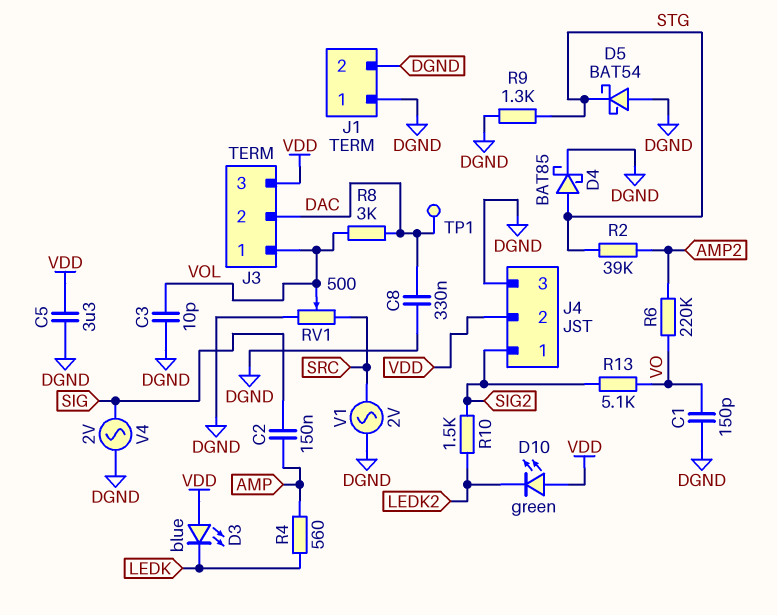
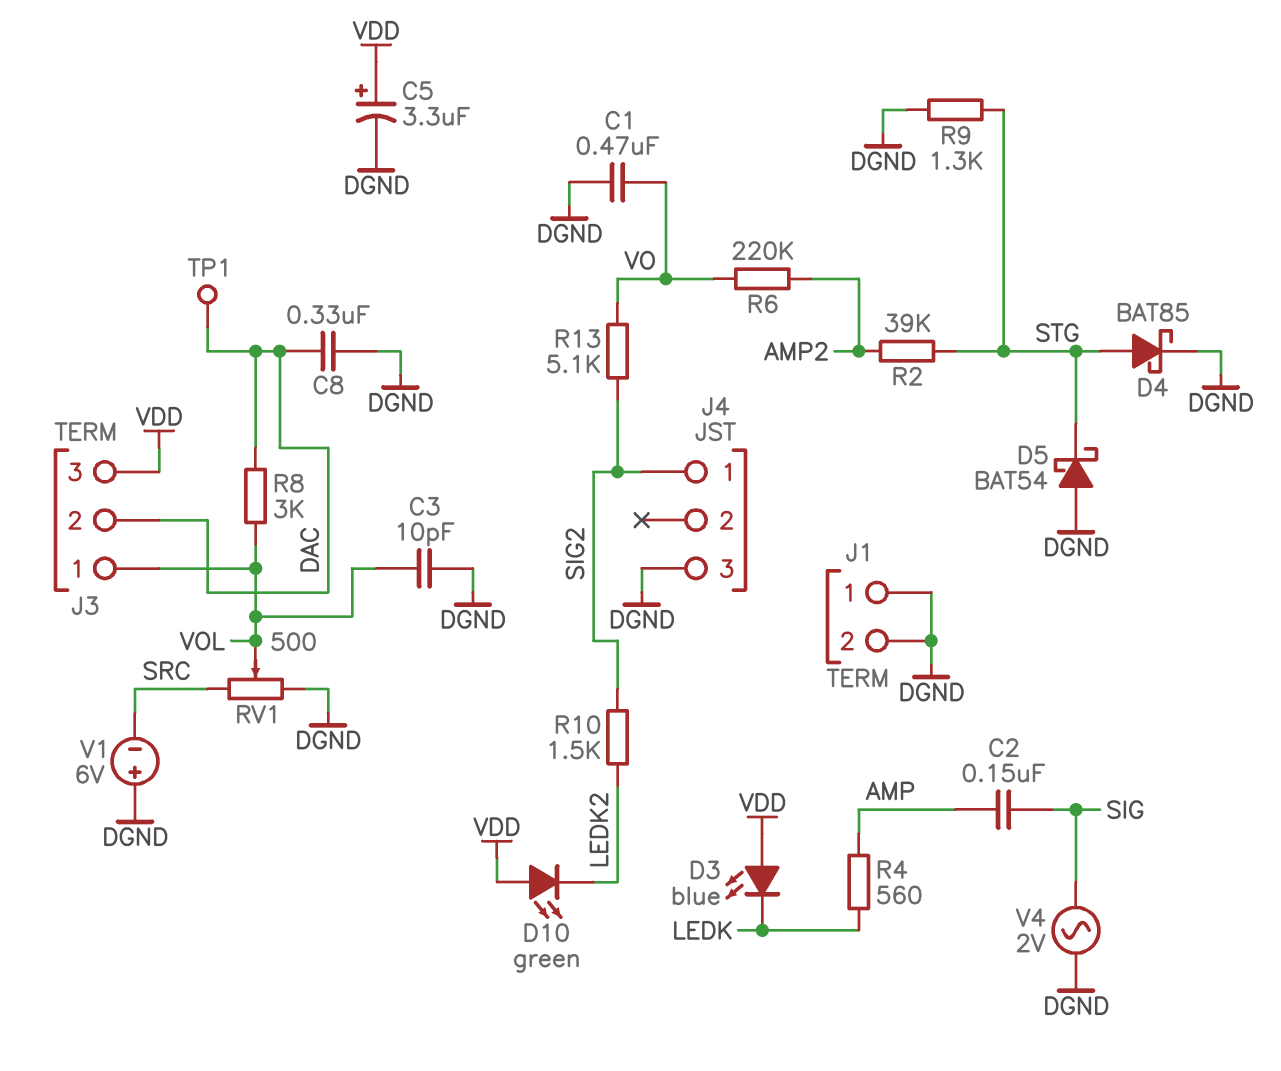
C1: 150pF (DGND, VO) -> 470nF (DGND, VO)
C5: 3.3uF (DGND, VDD) -> 3.3uF (plus VDD, minus DGND)
J4 pin 2: VDD -> none
V1: AC 2V (DGND, SRC) -> 6V (plus DGND, minus SRC)

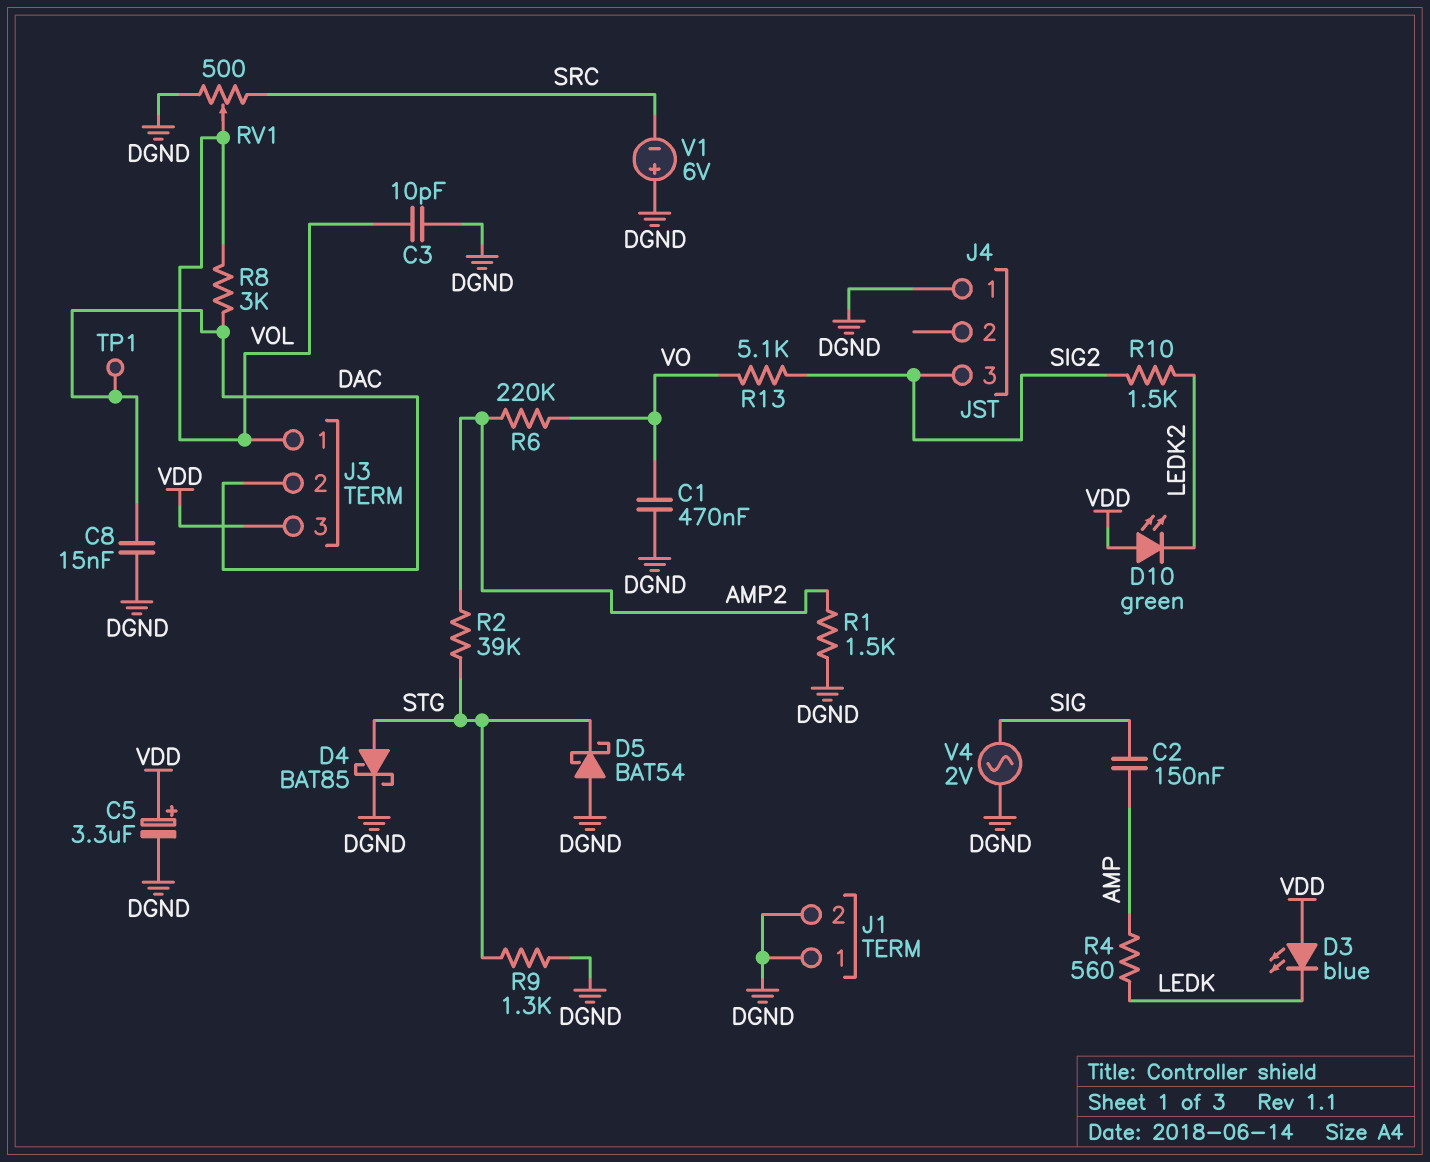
C8: 330nF (DAC, DGND) -> 15nF (DAC, DGND)
J4 pin 1: SIG2 -> DGND
J4 pin 3: DGND -> SIG2
R1: none -> 1.5k (AMP2, DGND)

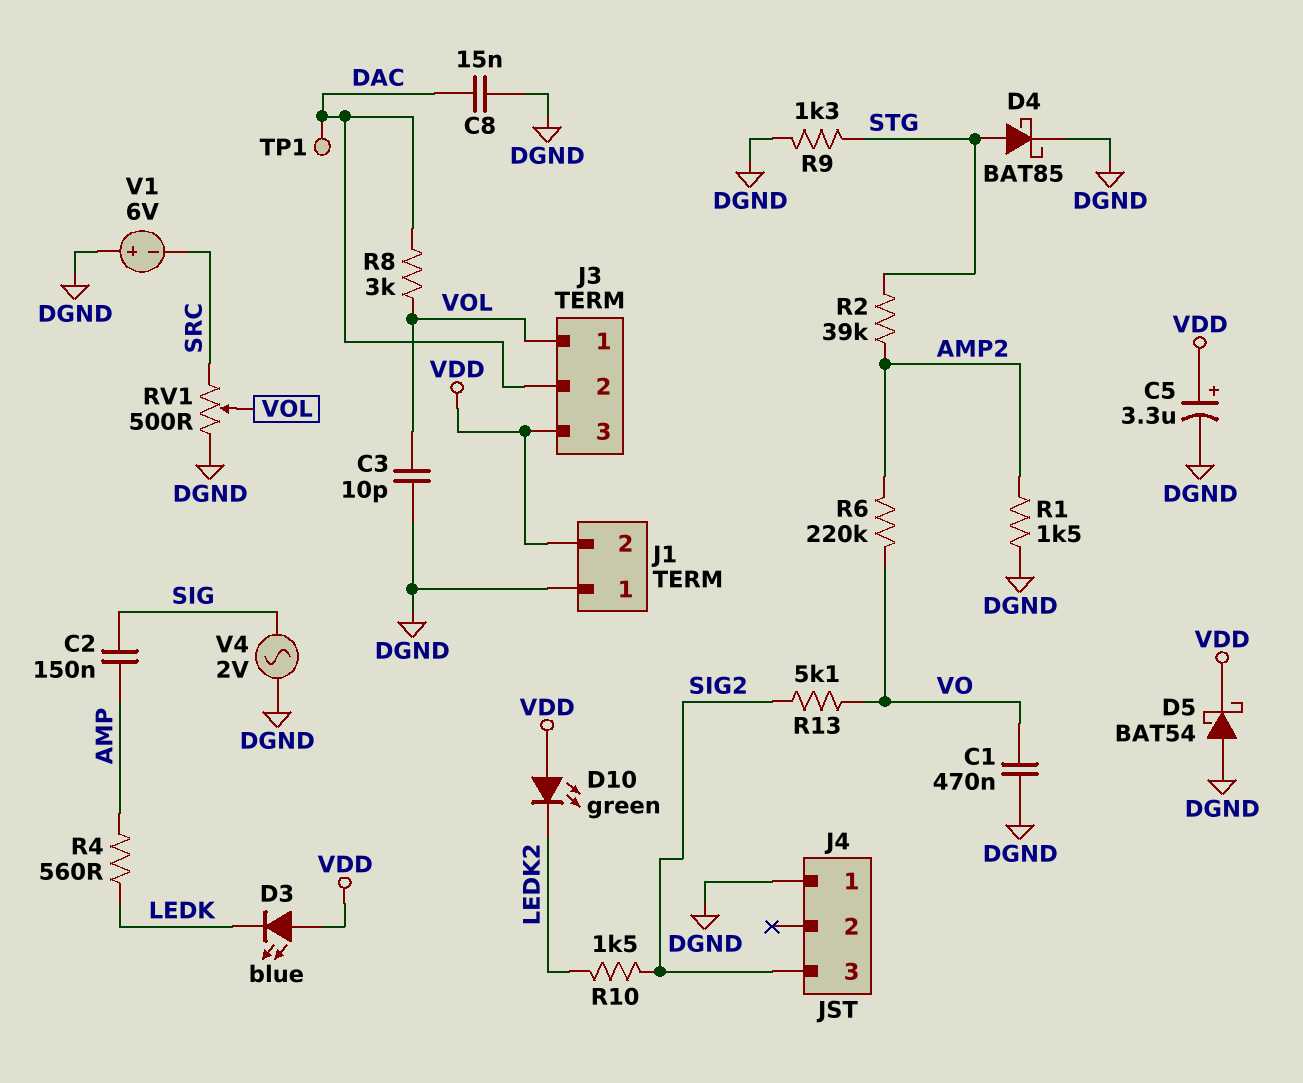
D5: schottky BAT54 (A DGND, K STG) -> schottky BAT54 (A DGND, K VDD)
J1 pin 2: DGND -> VDD

